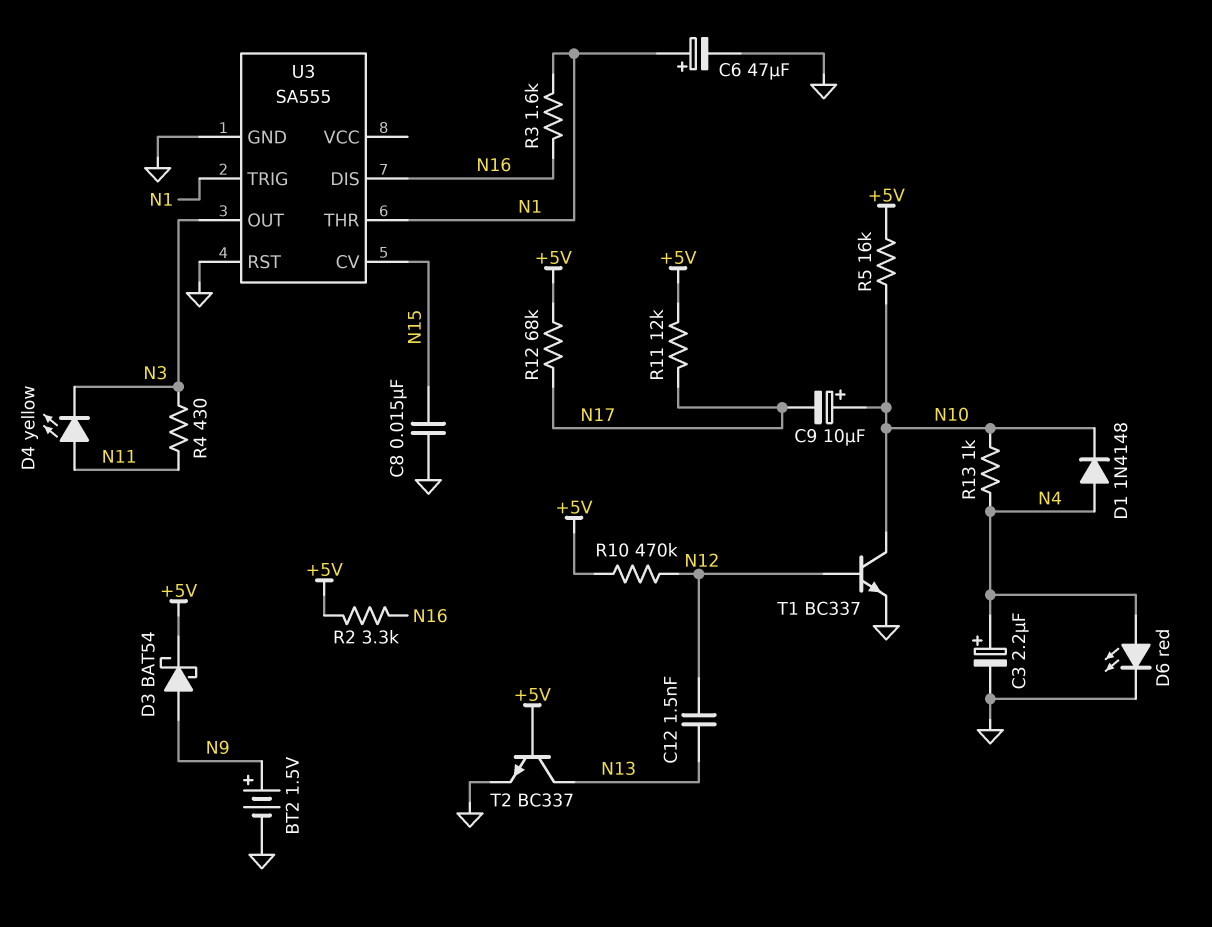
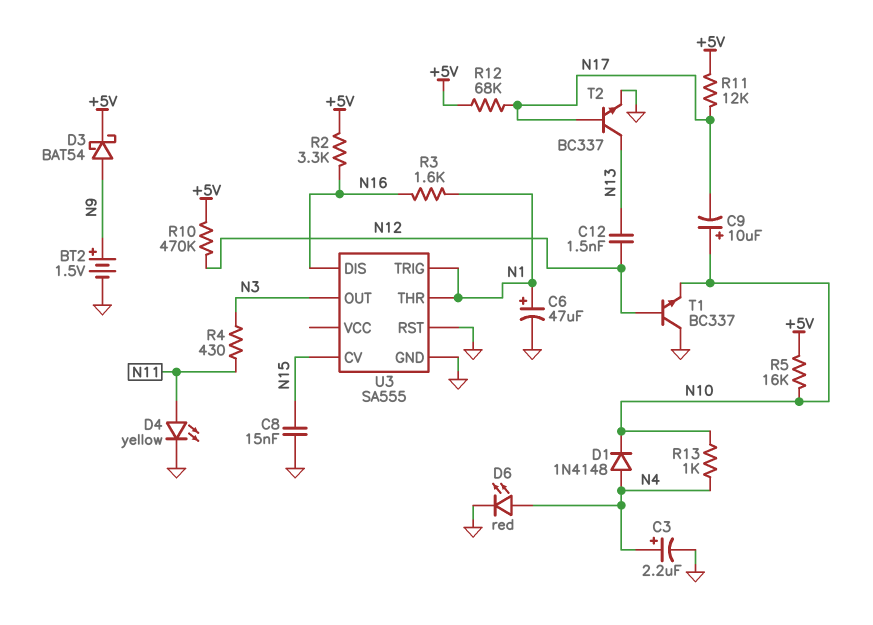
D4: LED yellow (A N11, K N3) -> LED yellow (A N11, K GND)
T1: NPN BC337 (B N12, C N10, E GND) -> NPN BC337 (B N12, C GND, E N10)
T2: NPN BC337 (B +5V, C N13, E GND) -> NPN BC337 (B N17, C N13, E GND)

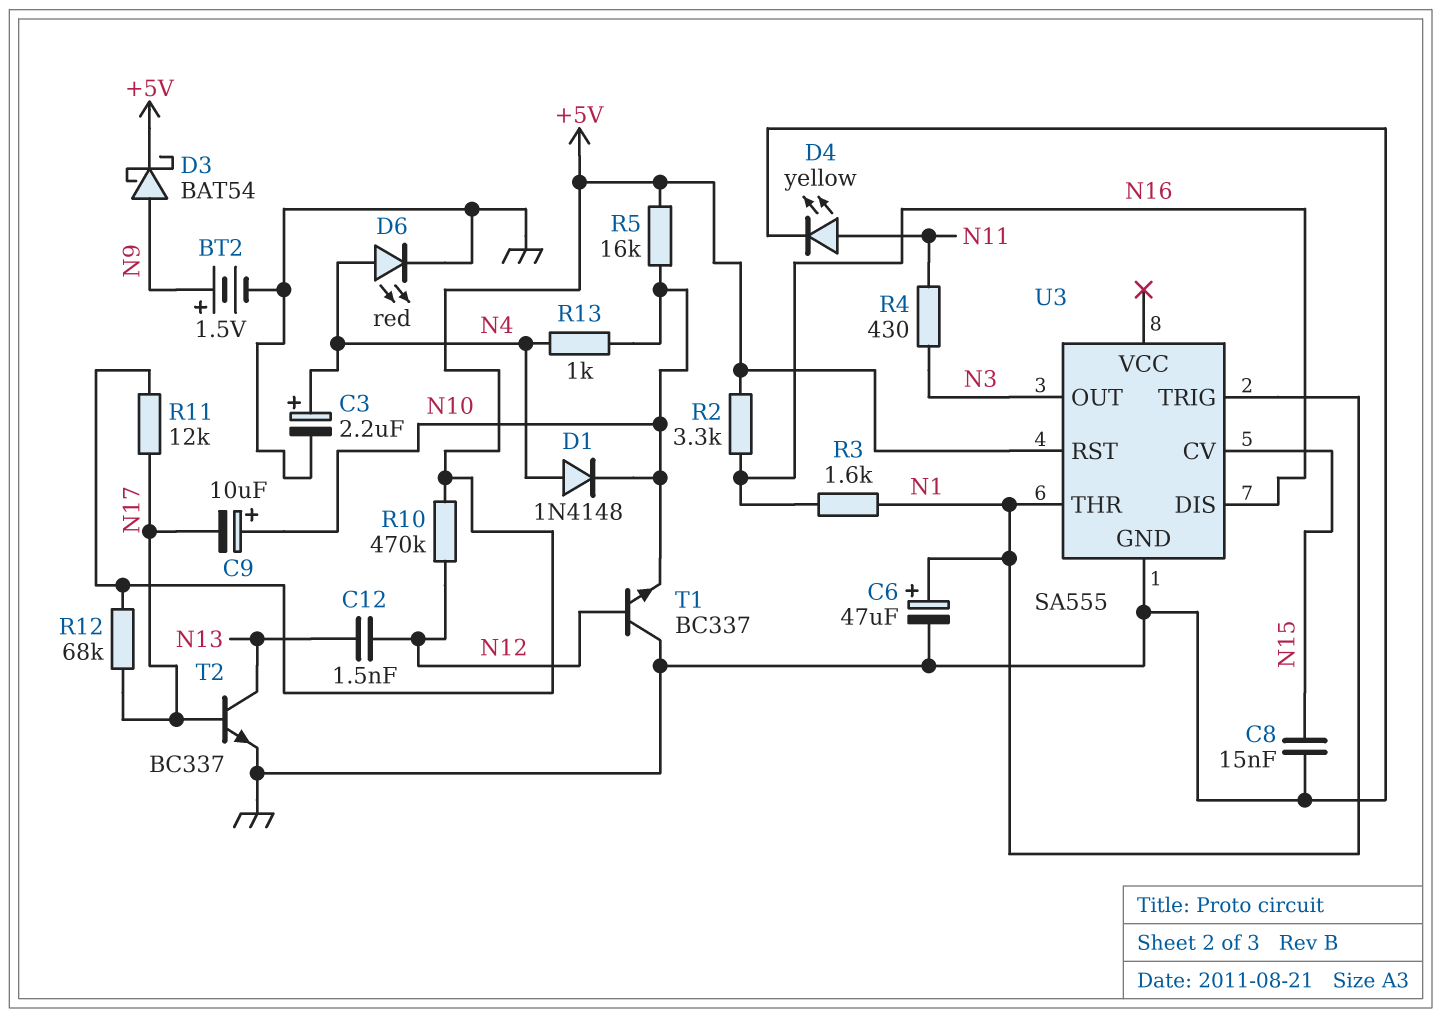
U3 pin RST: GND -> +5V

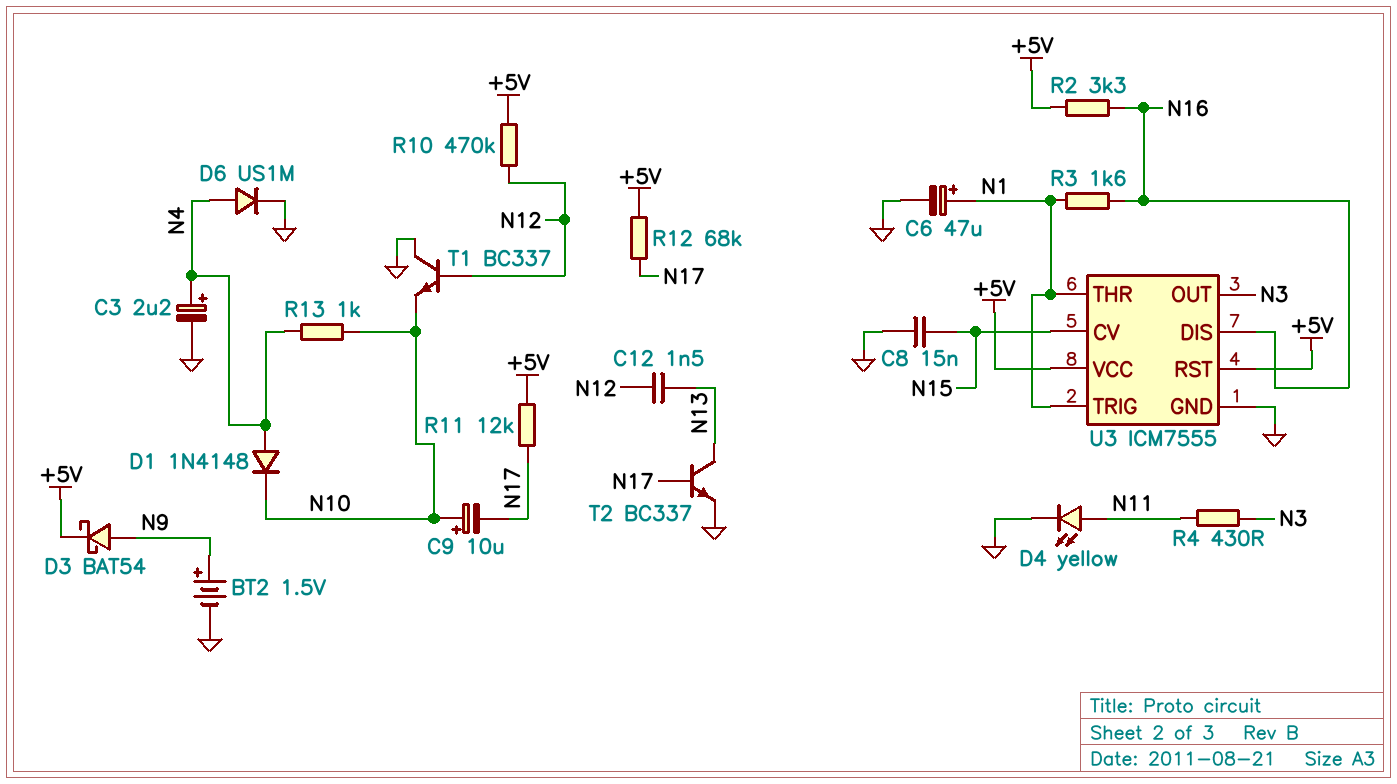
D6: LED red (A N4, K GND) -> diode US1M (A N4, K GND)
R5: 16k (+5V, N10) -> none
U3: SA555 -> ICM7555
U3 pin VCC: none -> +5V

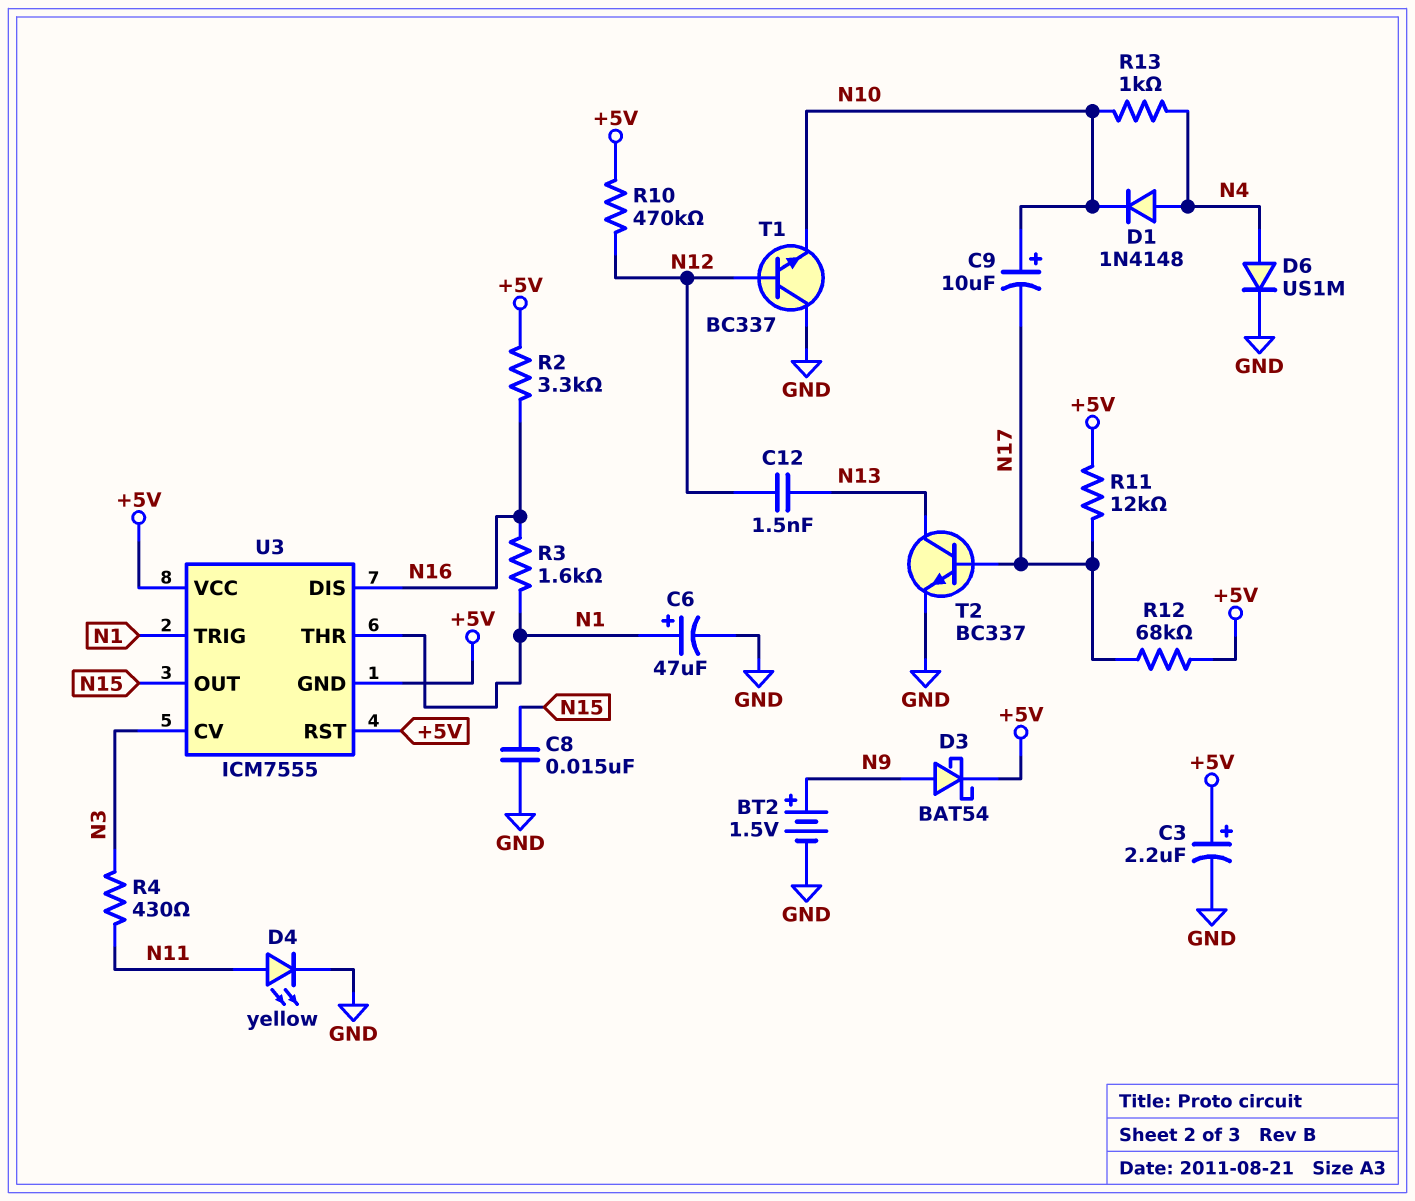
C3: 2.2uF (plus N4, minus GND) -> 2.2uF (plus +5V, minus GND)
U3 pin CV: N15 -> N3
U3 pin GND: GND -> +5V
U3 pin OUT: N3 -> N15

